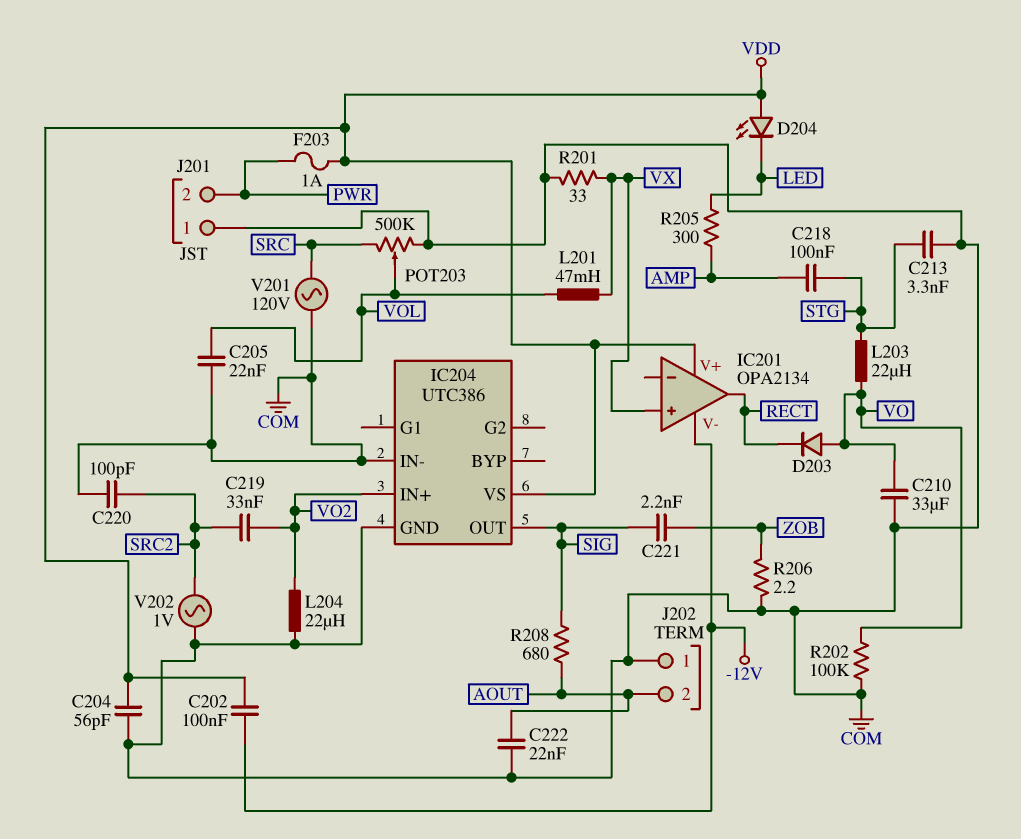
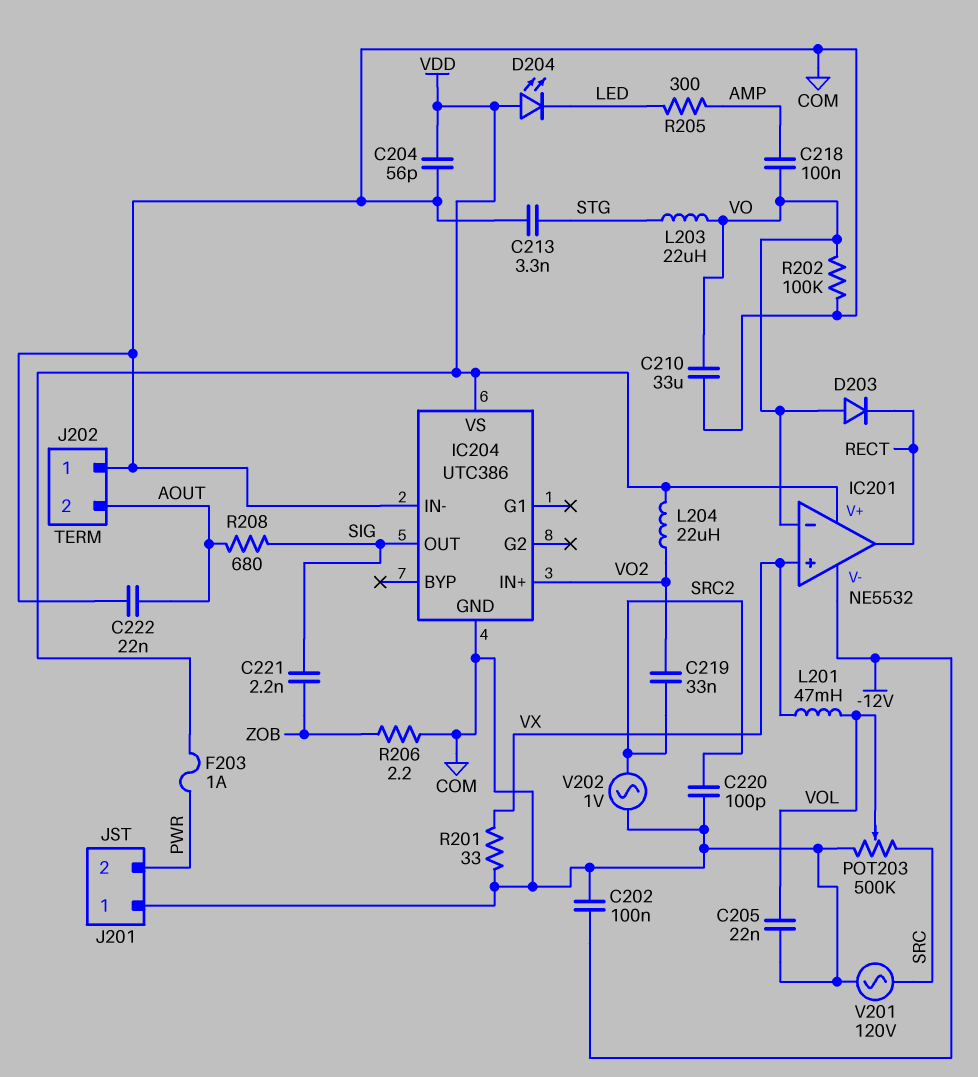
C202: 100nF (-12V, VDD) -> 100nF (-12V, COM)
C218: 100nF (AMP, STG) -> 100nF (AMP, VO)
IC201: OPA2134 -> NE5532
IC201 pin in-: none -> VO
L204: 22uH (COM, VO2) -> 22uH (VDD, VO2)

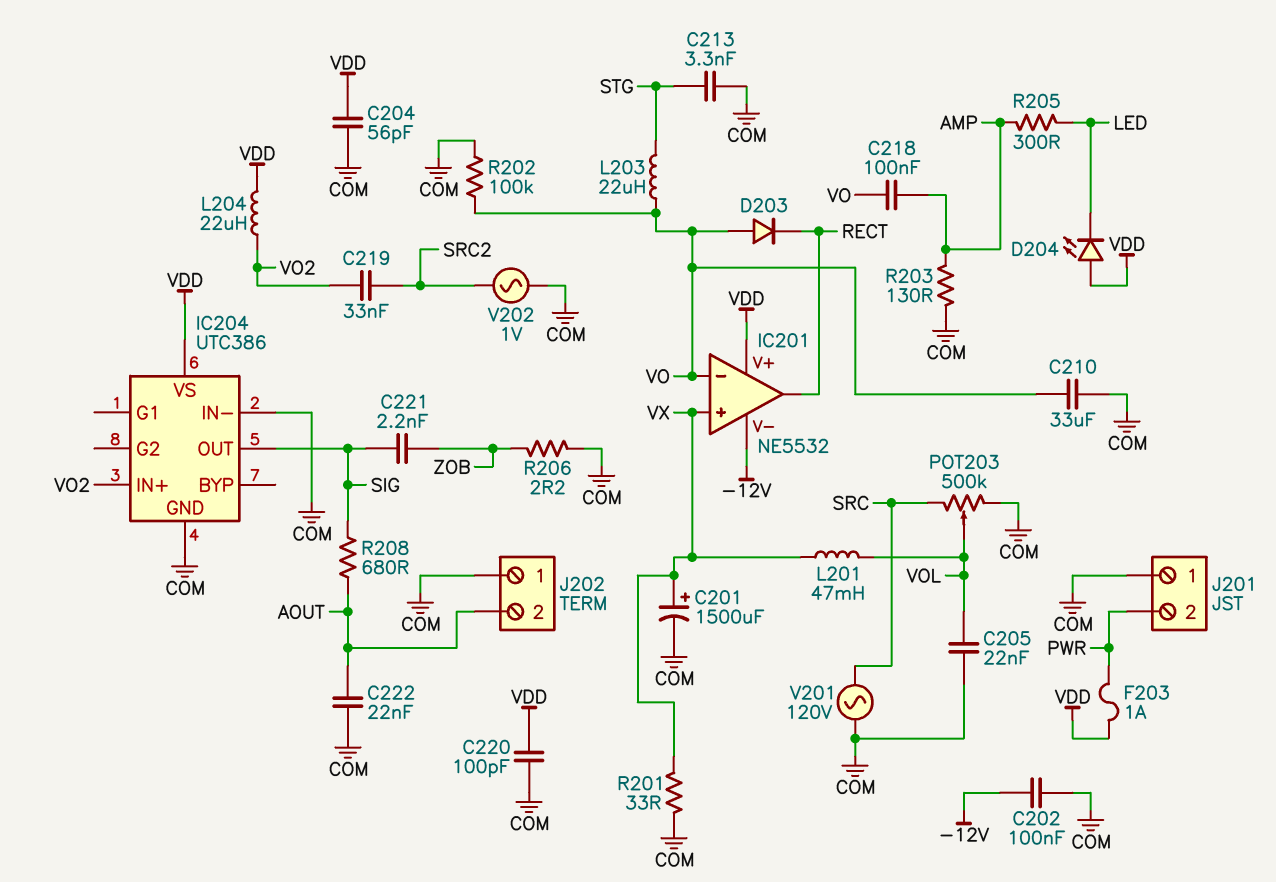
C201: none -> 1500uF (plus VX, minus COM)
C220: 100pF (COM, SRC2) -> 100pF (COM, VDD)
R203: none -> 130 (AMP, COM)

